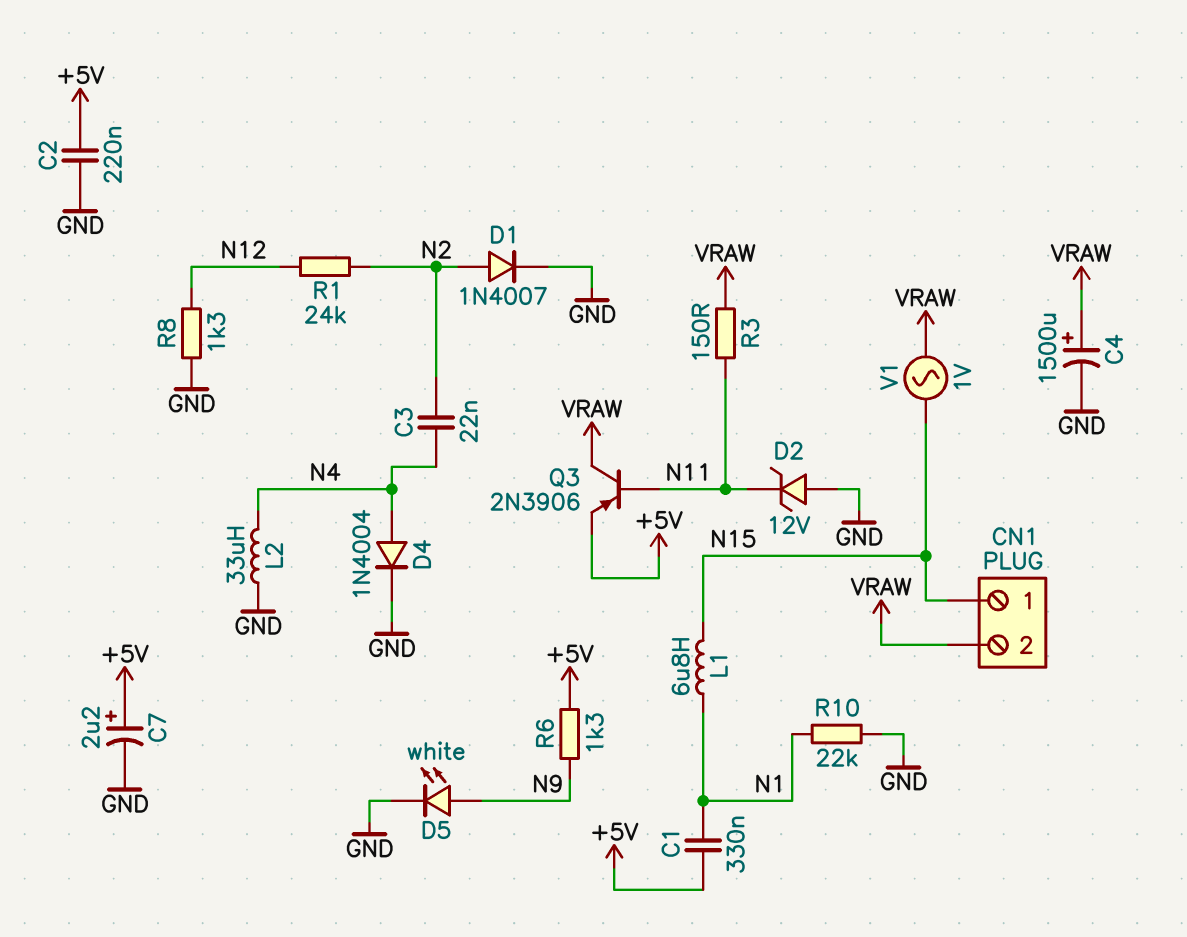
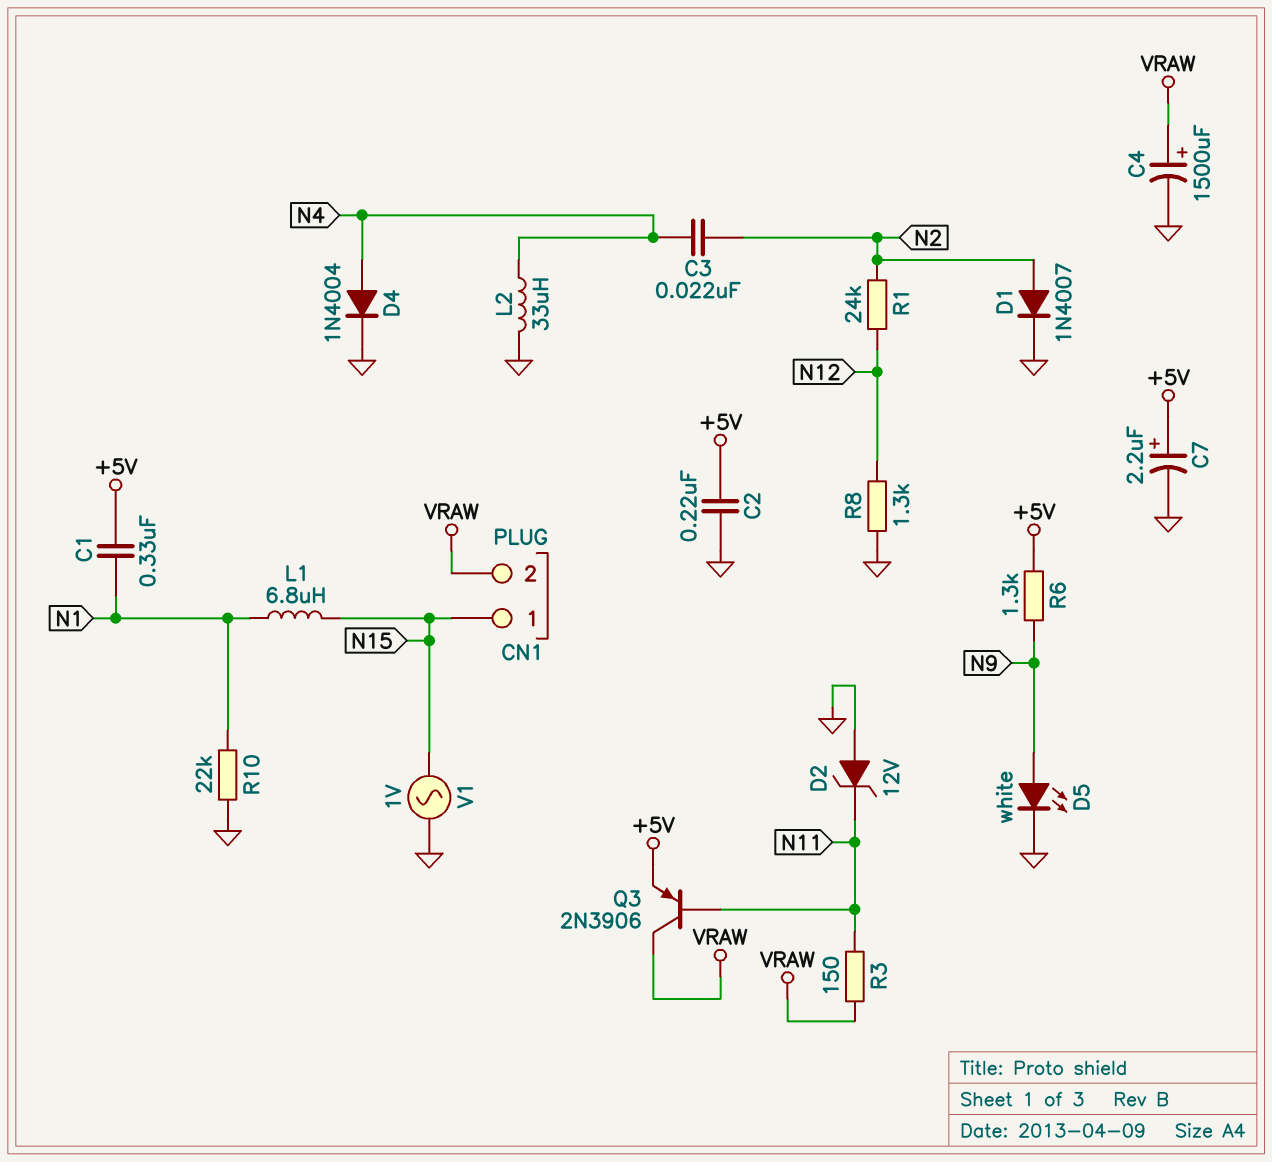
V1: AC 1V (N15, VRAW) -> AC 1V (GND, N15)

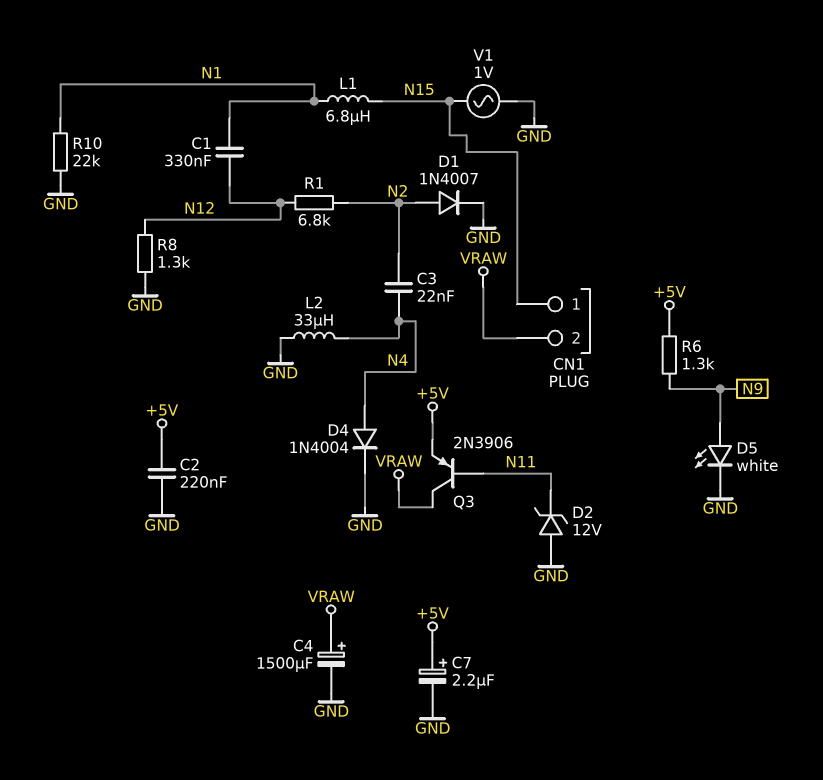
C1: 330nF (+5V, N1) -> 330nF (N1, N12)
R1: 24k (N2, N12) -> 6.8k (N2, N12)
R3: 150 (N11, VRAW) -> none

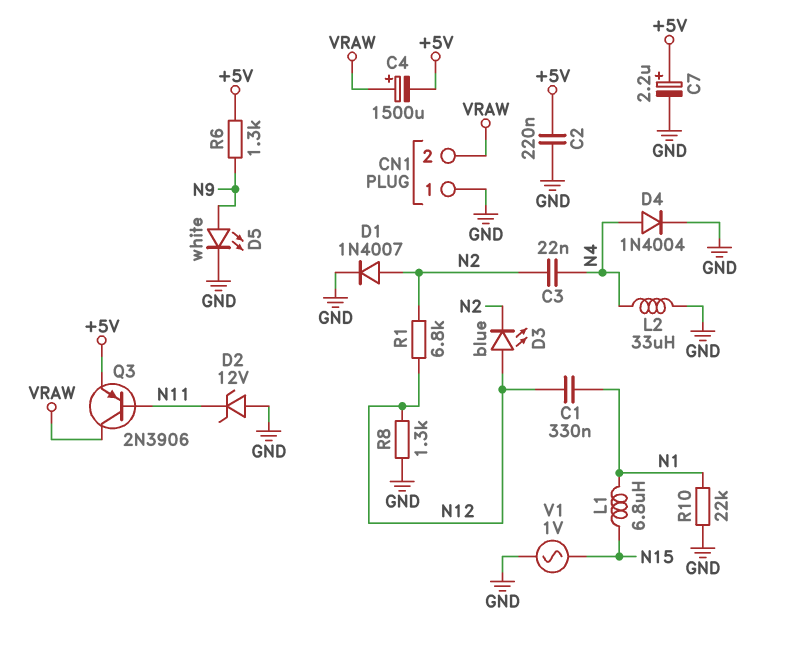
C4: 1500uF (plus VRAW, minus GND) -> 1500uF (plus VRAW, minus +5V)
CN1 pin 1: N15 -> GND
D3: none -> LED blue (A N12, K N2)

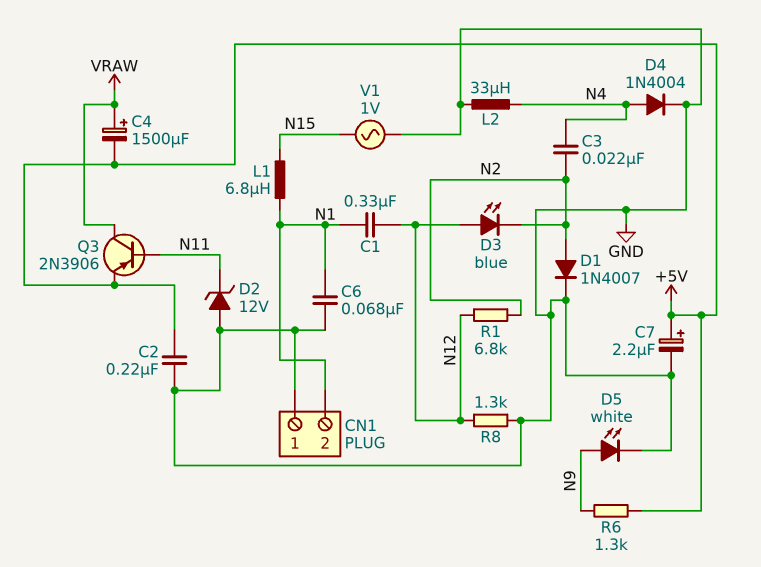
C6: none -> 68nF (GND, N1)
CN1 pin 2: VRAW -> N1
R10: 22k (GND, N1) -> none

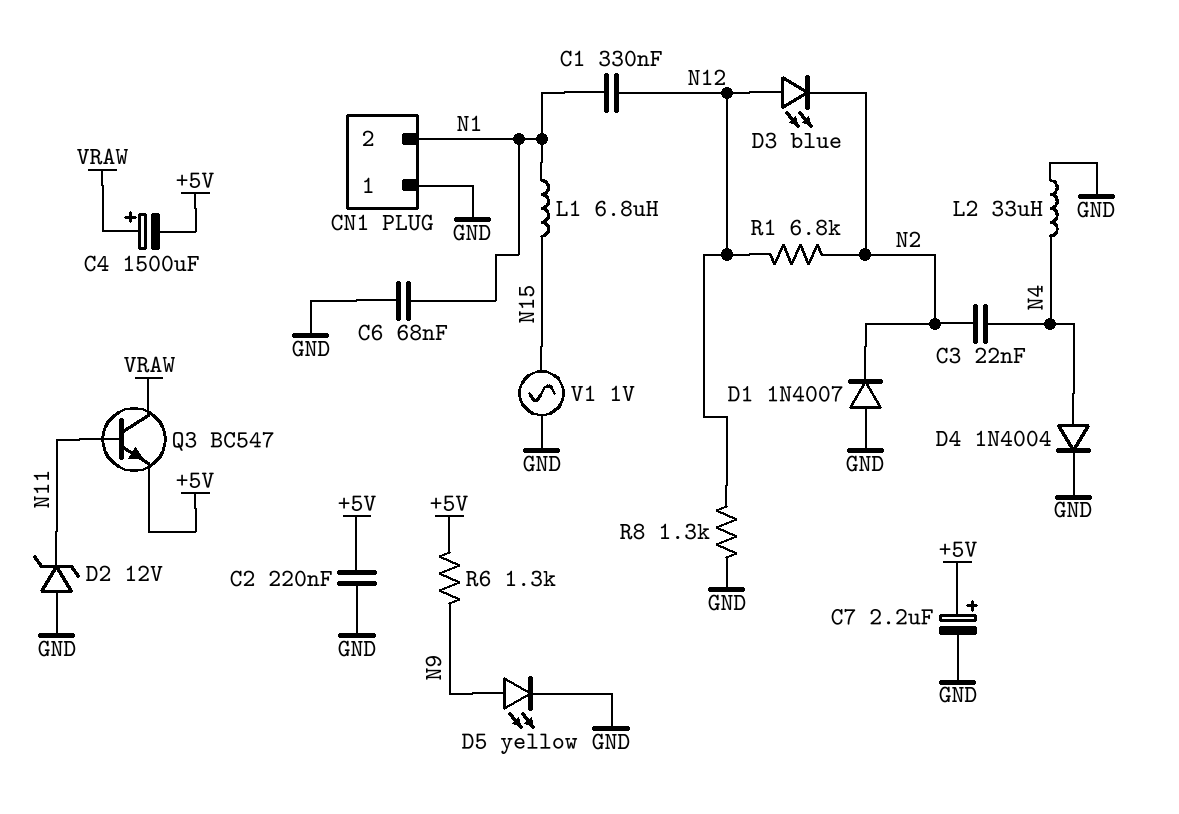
D1: diode 1N4007 (A N2, K GND) -> diode 1N4007 (A GND, K N2)
D5: LED white (A N9, K GND) -> LED yellow (A N9, K GND)
Q3: PNP 2N3906 (B N11, C VRAW, E +5V) -> NPN BC547 (B N11, C VRAW, E +5V)

